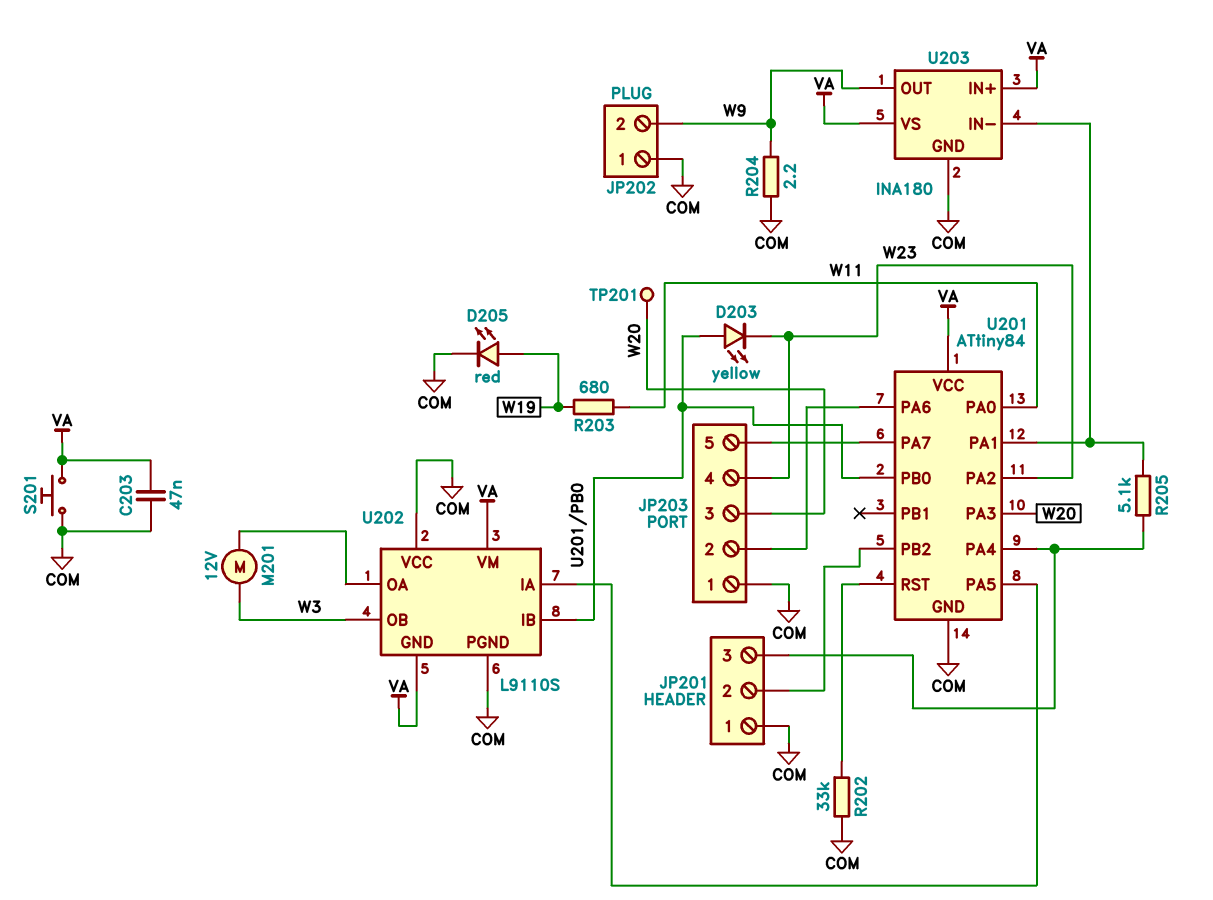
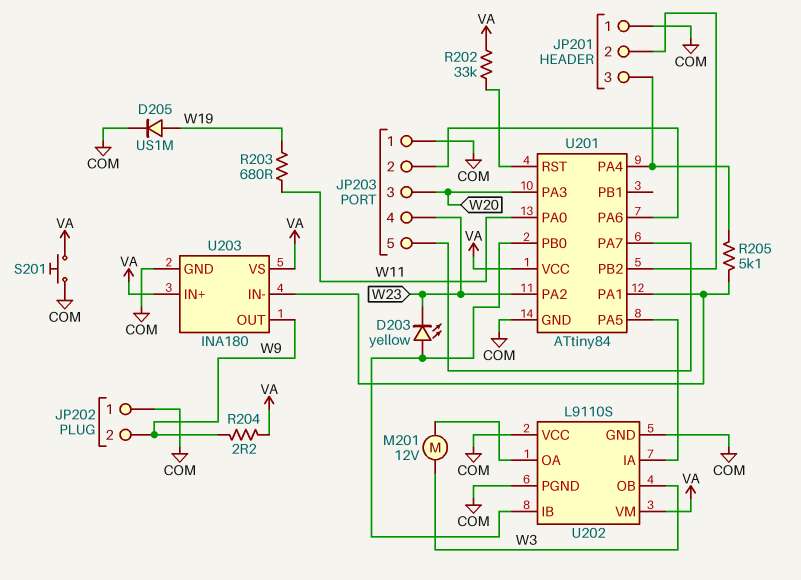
C203: 47nF (COM, VA) -> none
D205: LED red (A W19, K COM) -> diode US1M (A W19, K COM)
R202: 33k (COM, U201/RST) -> 33k (U201/RST, VA)
R204: 2.2 (COM, W9) -> 2.2 (VA, W9)
TP201: test point (W20) -> none
U202 pin GND: VA -> COM

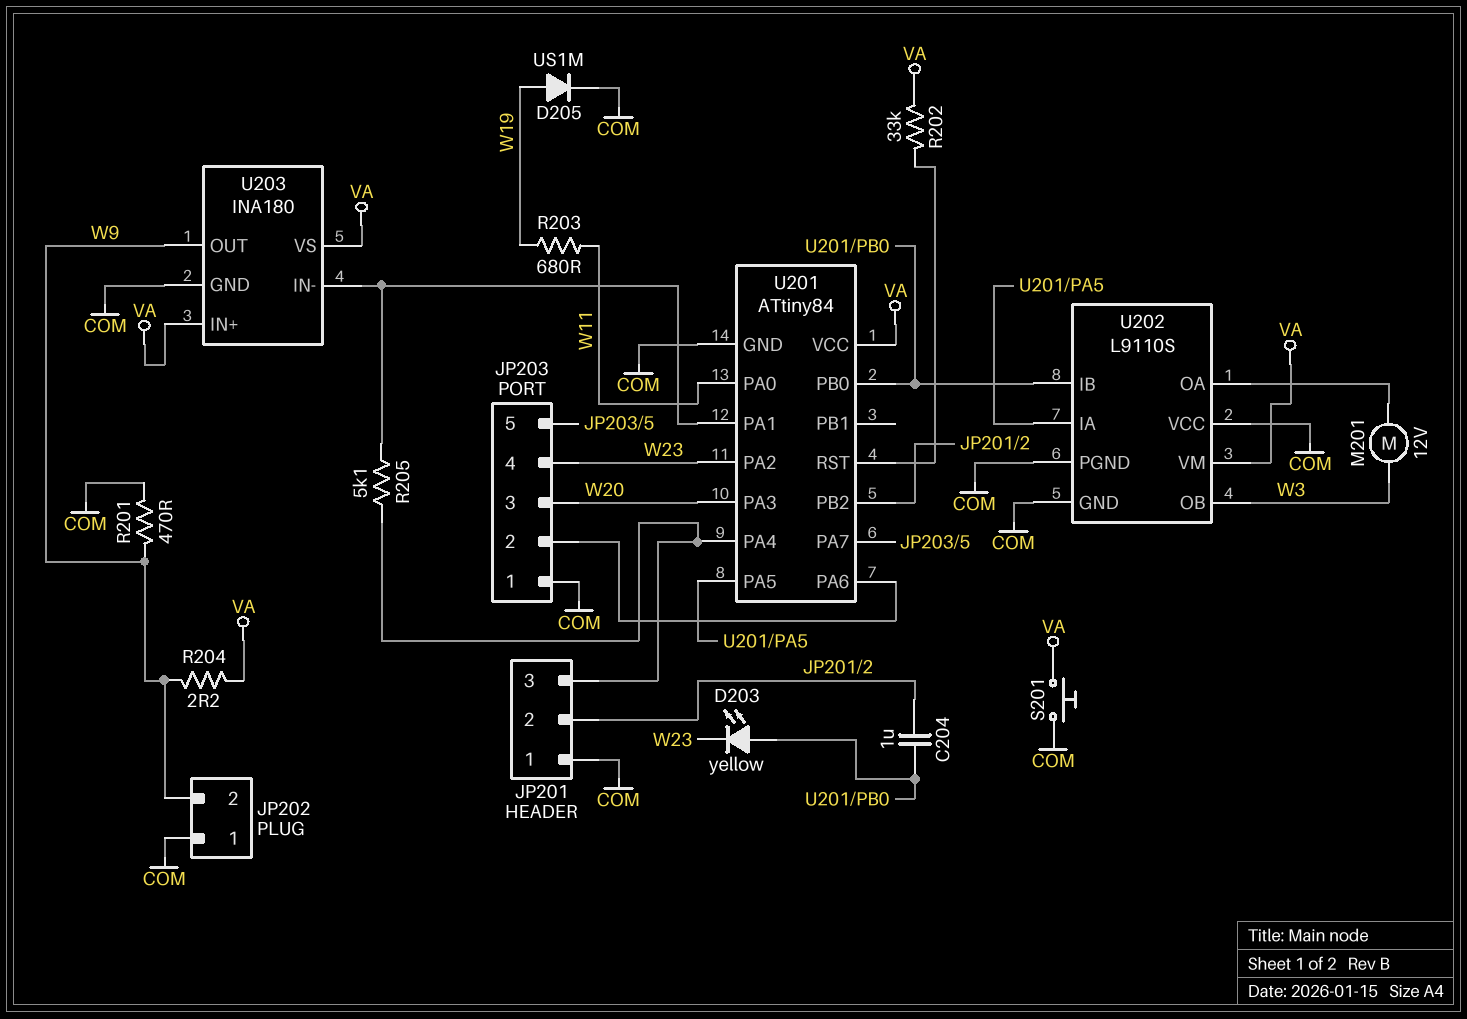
C204: none -> 1uF (JP201/2, U201/PB0)
R201: none -> 470 (COM, W9)

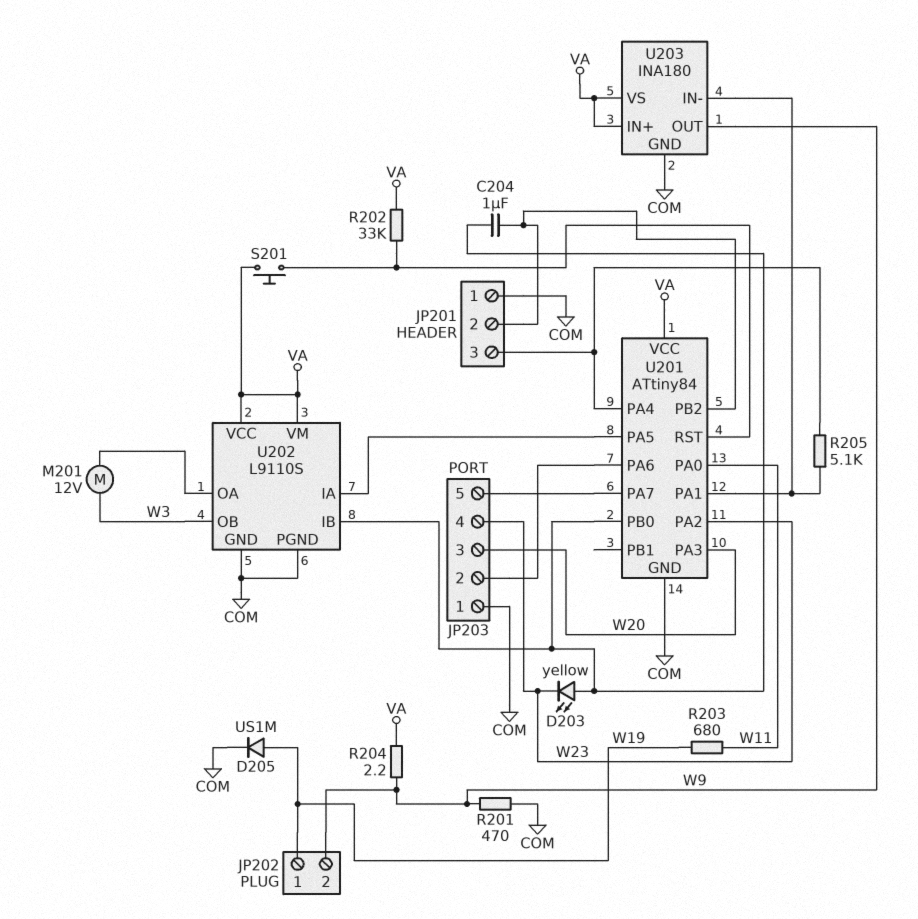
JP202 pin 1: COM -> W19
S201: button (COM, VA) -> button (U201/RST, VA)
U202 pin VCC: COM -> VA

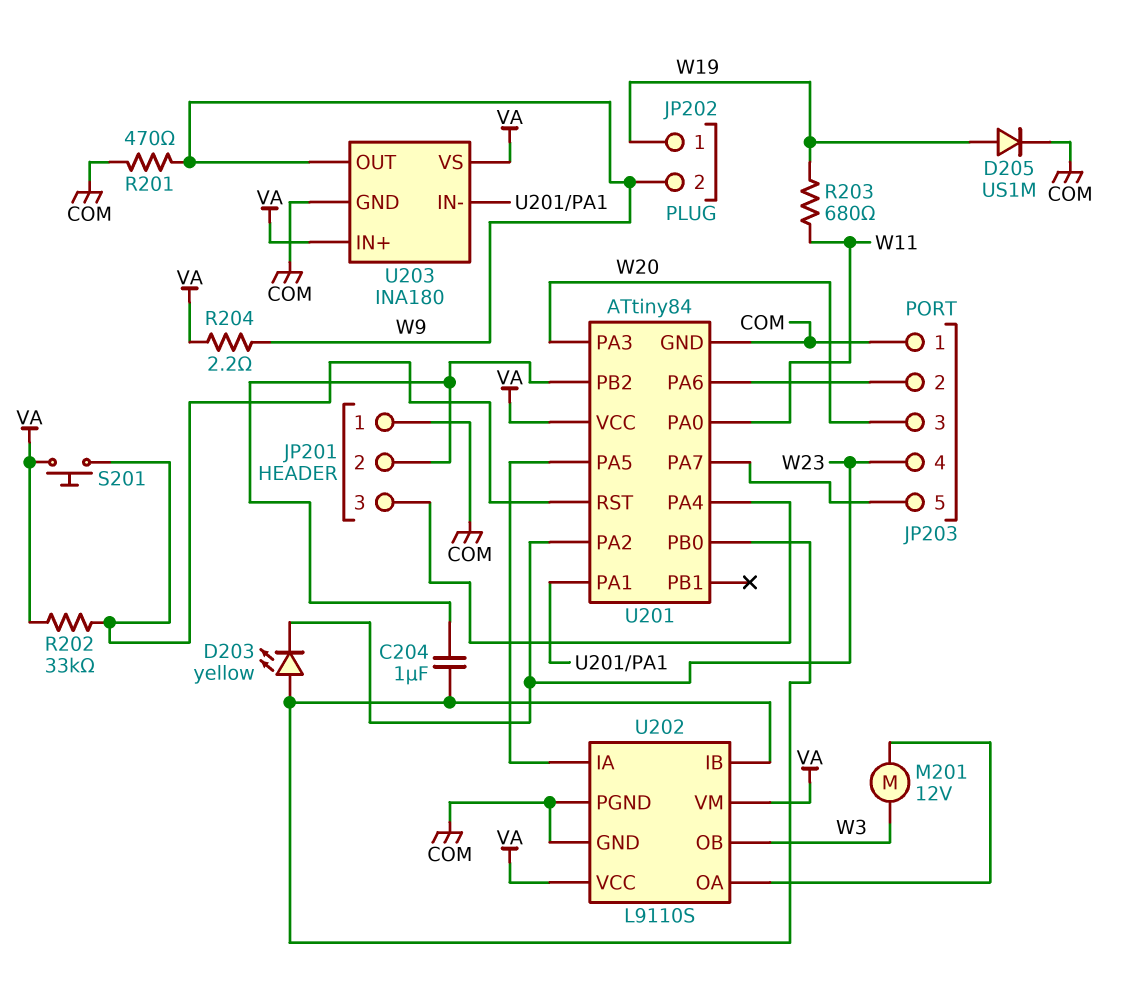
R205: 5.1k (JP201/3, U201/PA1) -> none

